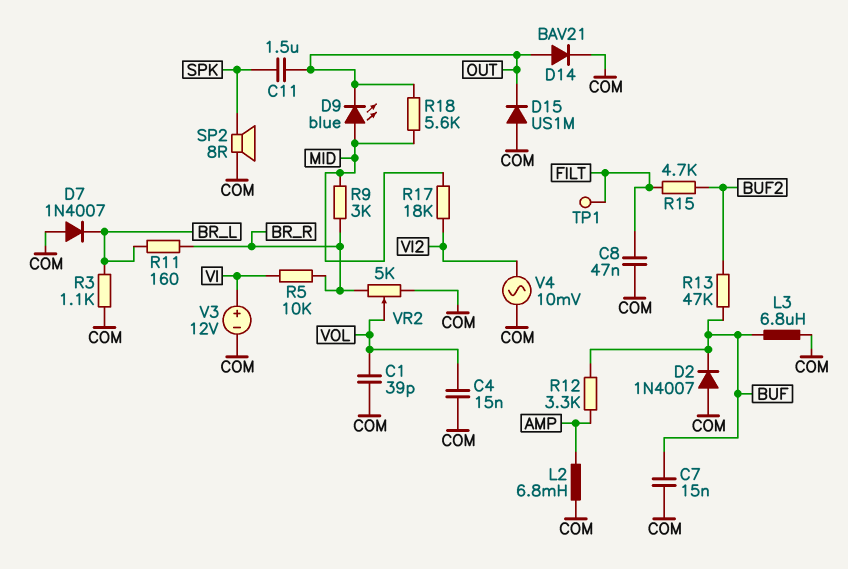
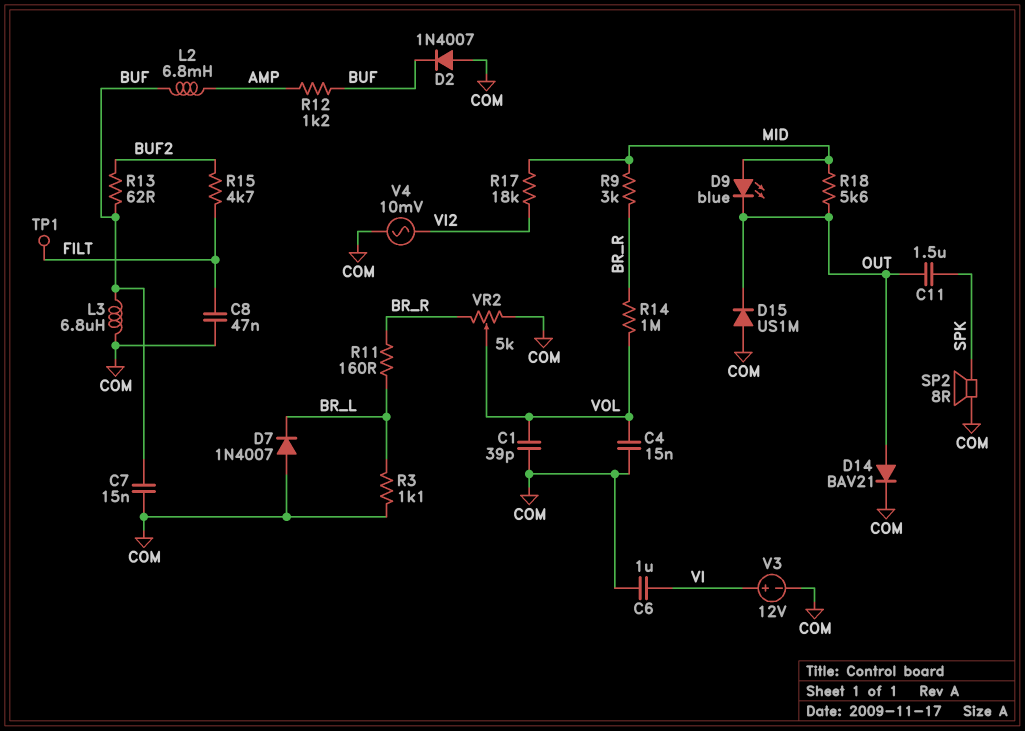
C6: none -> 1uF (COM, VI)
L2: 6.8mH (AMP, COM) -> 6.8mH (AMP, BUF)
R5: 10k (BR_R, VI) -> none
R12: 3.3k (AMP, BUF) -> 1.2k (AMP, BUF)
R13: 47k (BUF, BUF2) -> 62 (BUF, BUF2)
R14: none -> 1M (BR_R, VOL)

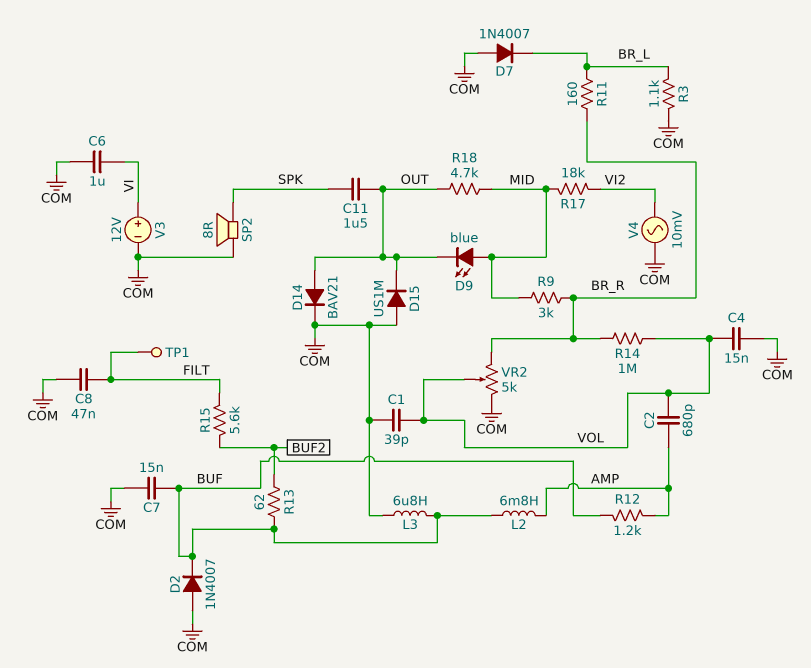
C2: none -> 680pF (AMP, VOL)
R15: 4.7k (BUF2, FILT) -> 5.6k (BUF2, FILT)
R18: 5.6k (MID, OUT) -> 4.7k (MID, OUT)

